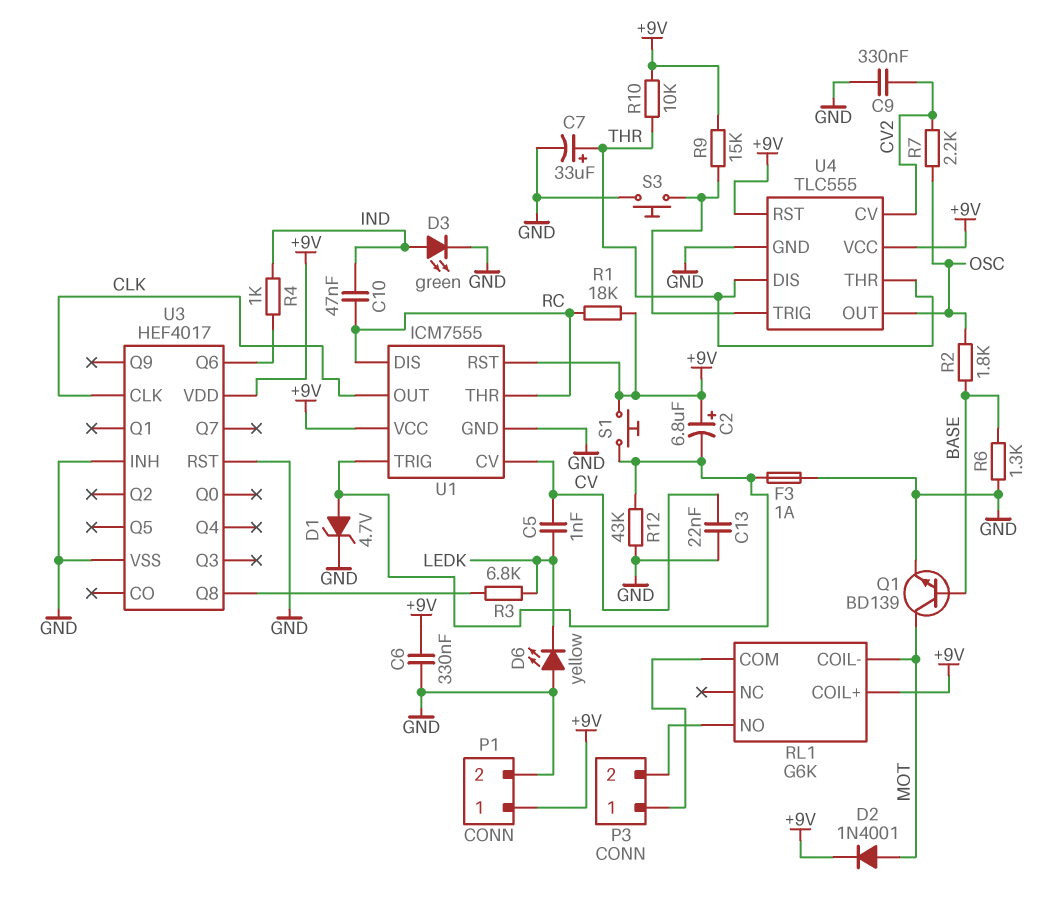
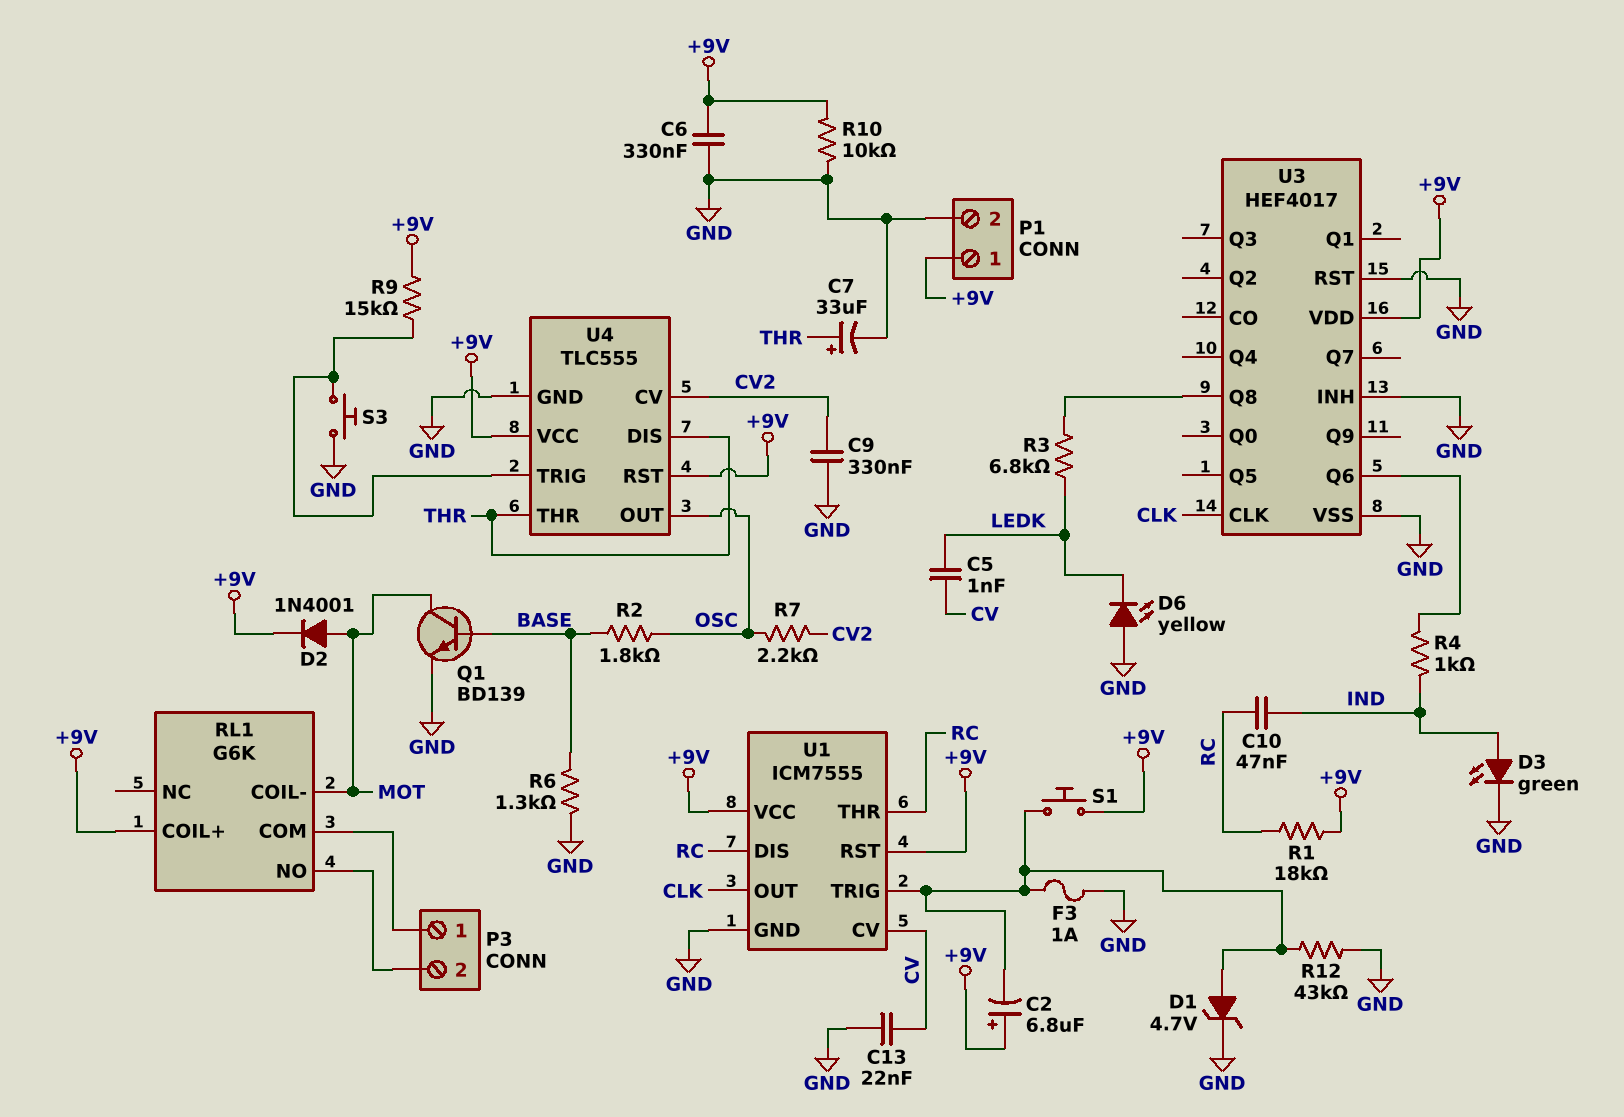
R10: 10k (+9V, THR) -> 10k (+9V, GND)

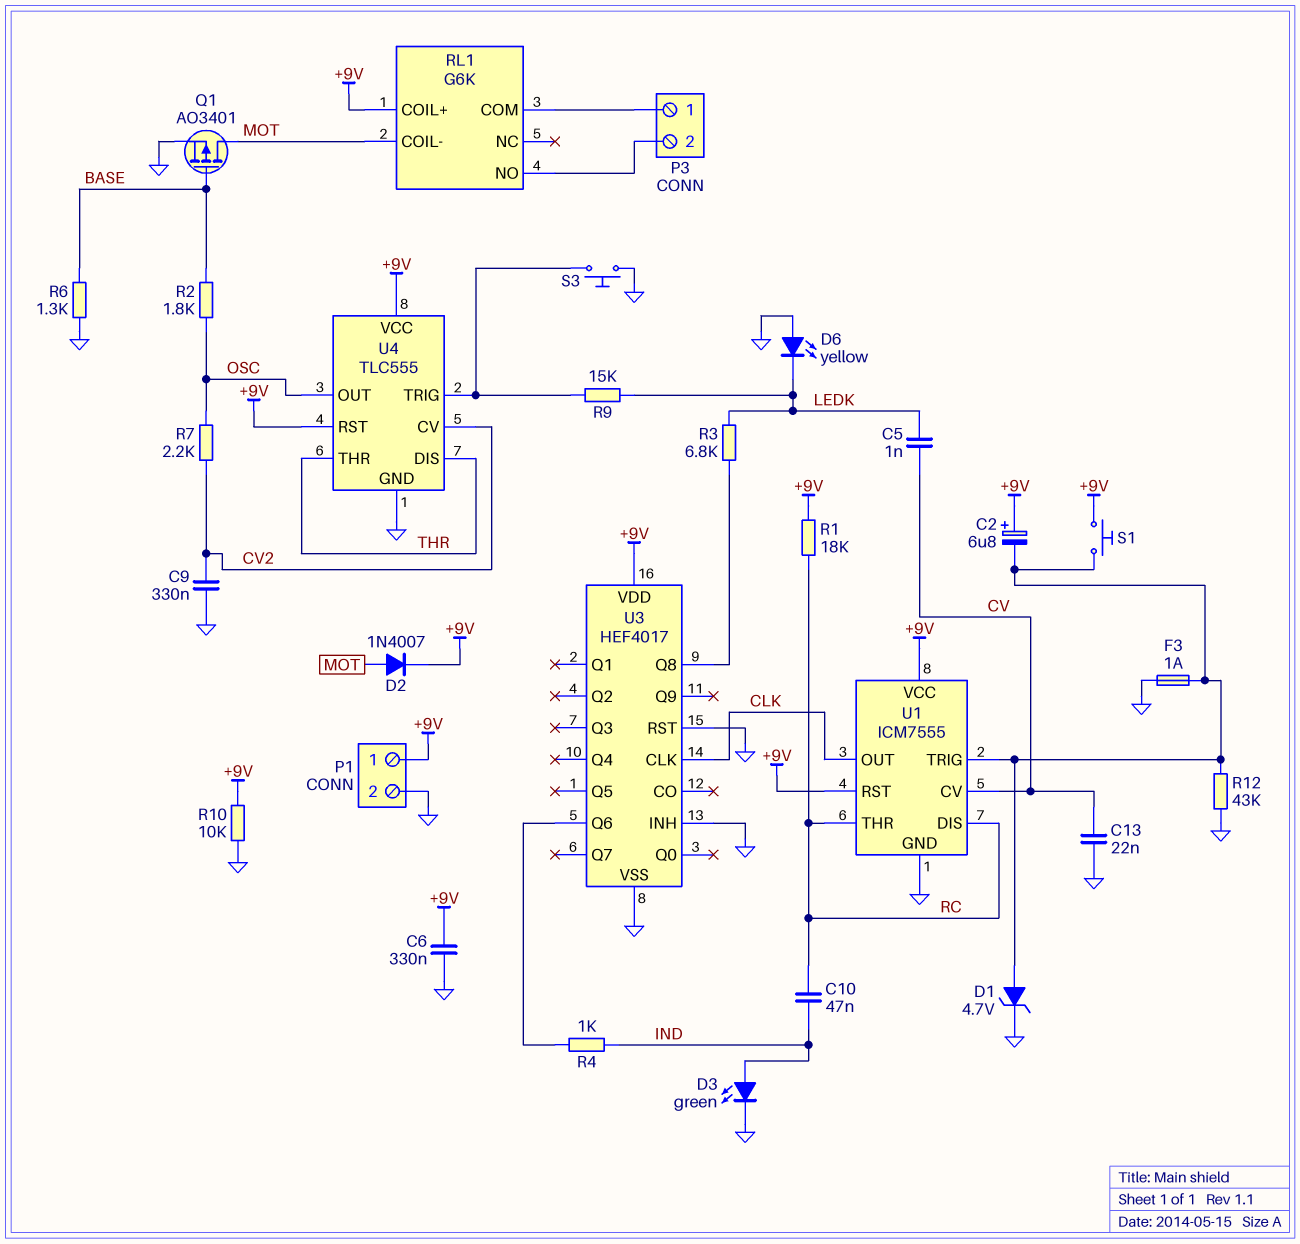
C7: 33uF (plus THR, minus GND) -> none
D2: diode 1N4001 (A MOT, K +9V) -> diode 1N4007 (A MOT, K +9V)
Q1: NPN BD139 (B BASE, C MOT, E GND) -> PMOS AO3401 (G BASE, D MOT, S GND)
R9: 15k (+9V, U4/TRIG) -> 15k (LEDK, U4/TRIG)

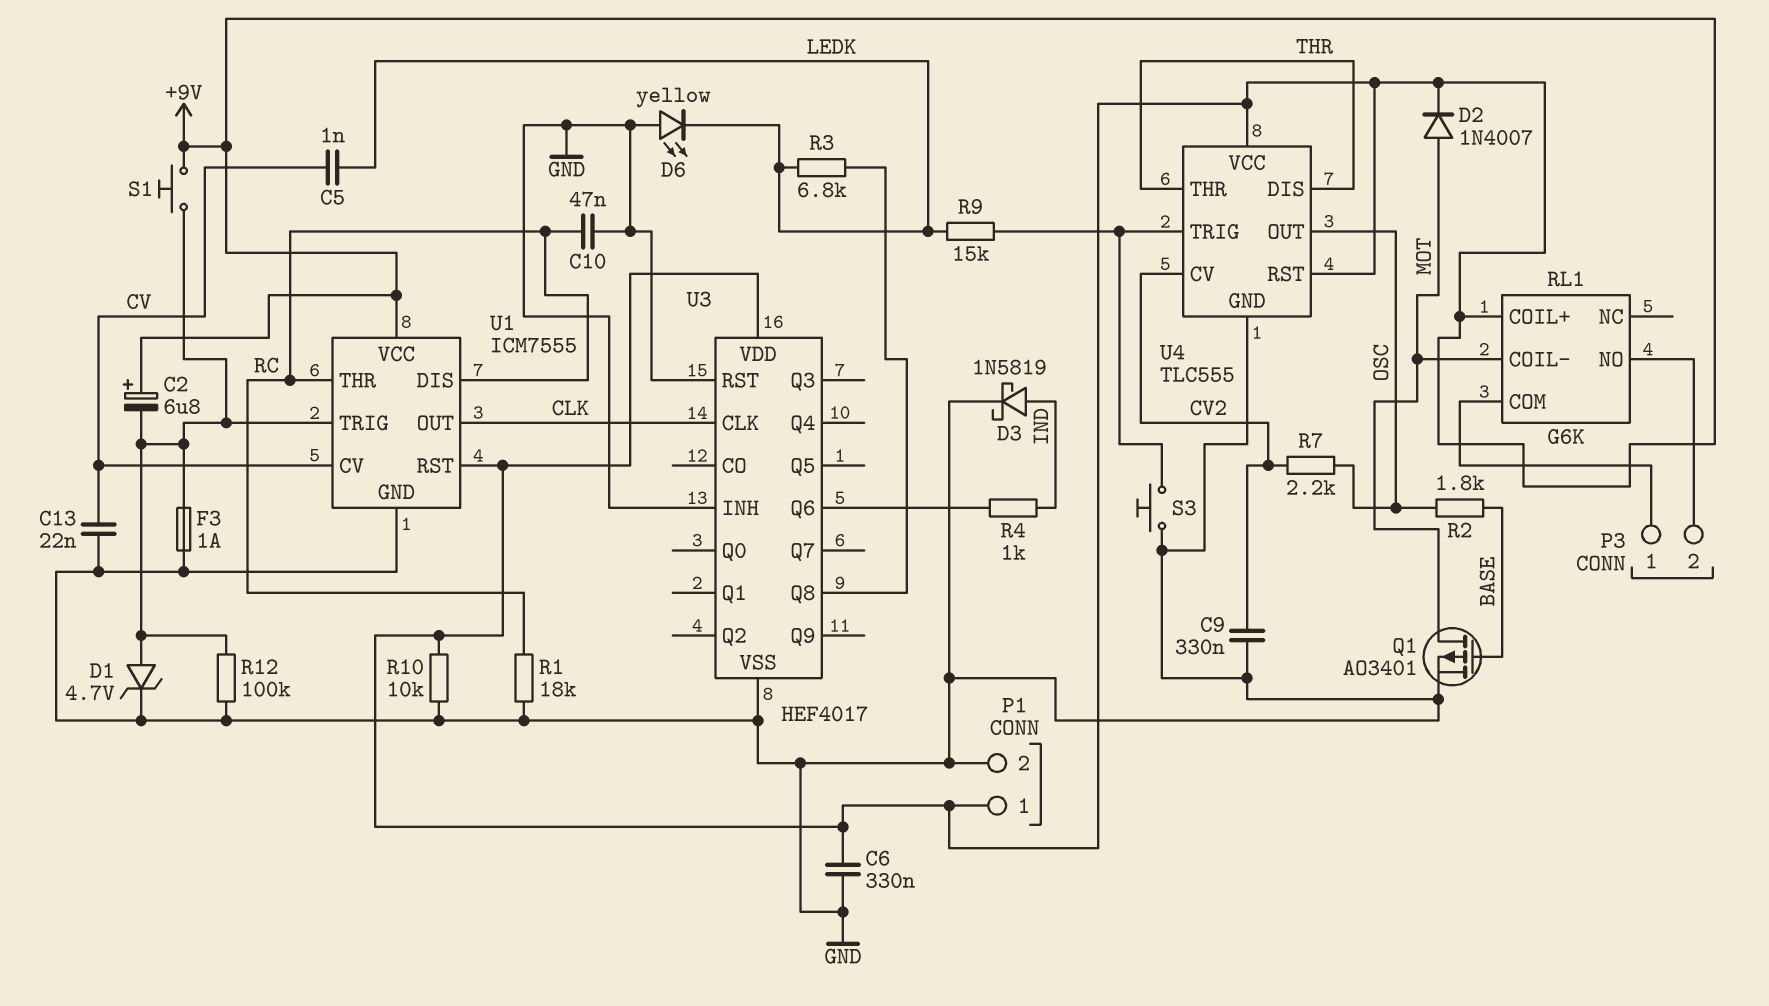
C10: 47nF (IND, RC) -> 47nF (GND, RC)
D3: LED green (A IND, K GND) -> schottky 1N5819 (A IND, K GND)
R1: 18k (+9V, RC) -> 18k (GND, RC)
R6: 1.3k (BASE, GND) -> none
R12: 43k (GND, U1/TRIG) -> 100k (GND, U1/TRIG)

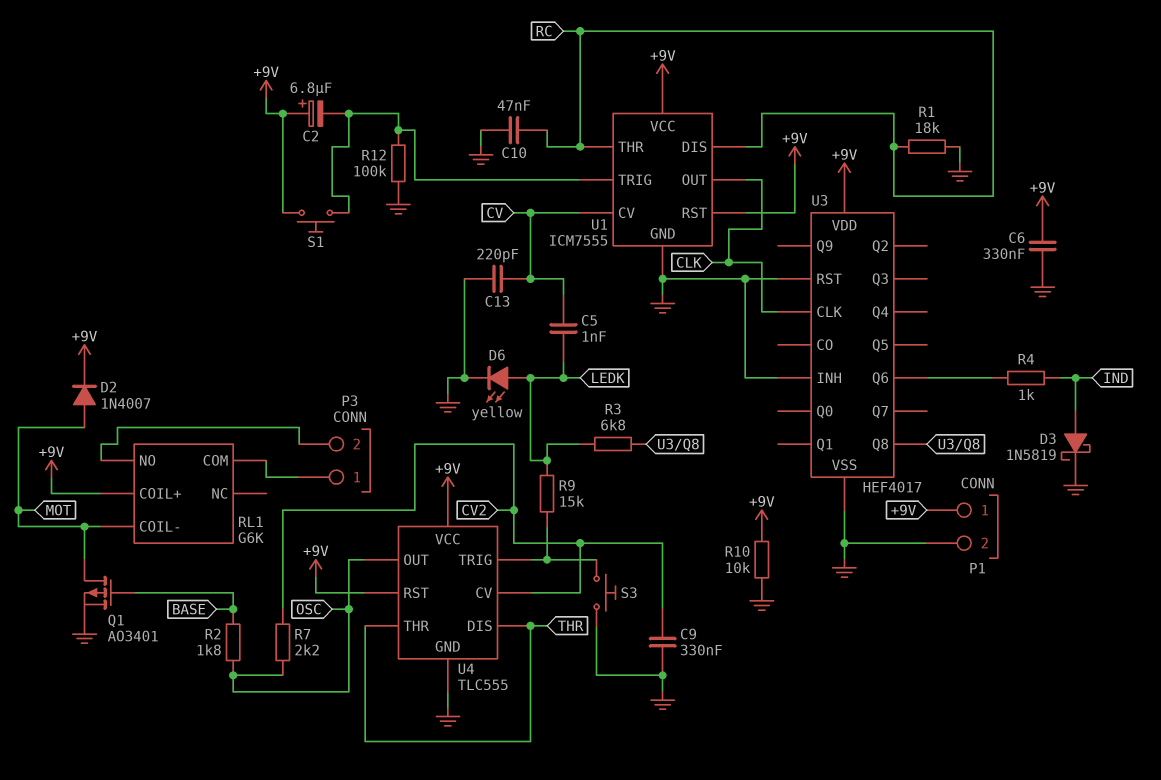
C13: 22nF (CV, GND) -> 220pF (CV, GND)
D1: zener 4.7V (A U1/TRIG, K GND) -> none
D6: LED yellow (A GND, K LEDK) -> LED yellow (A LEDK, K GND)
F3: 1A (GND, U1/TRIG) -> none

